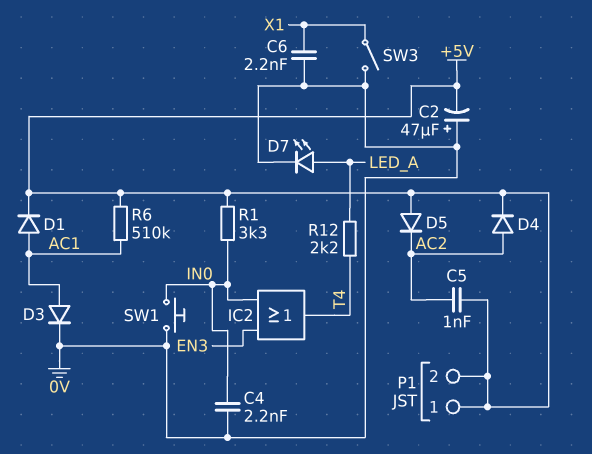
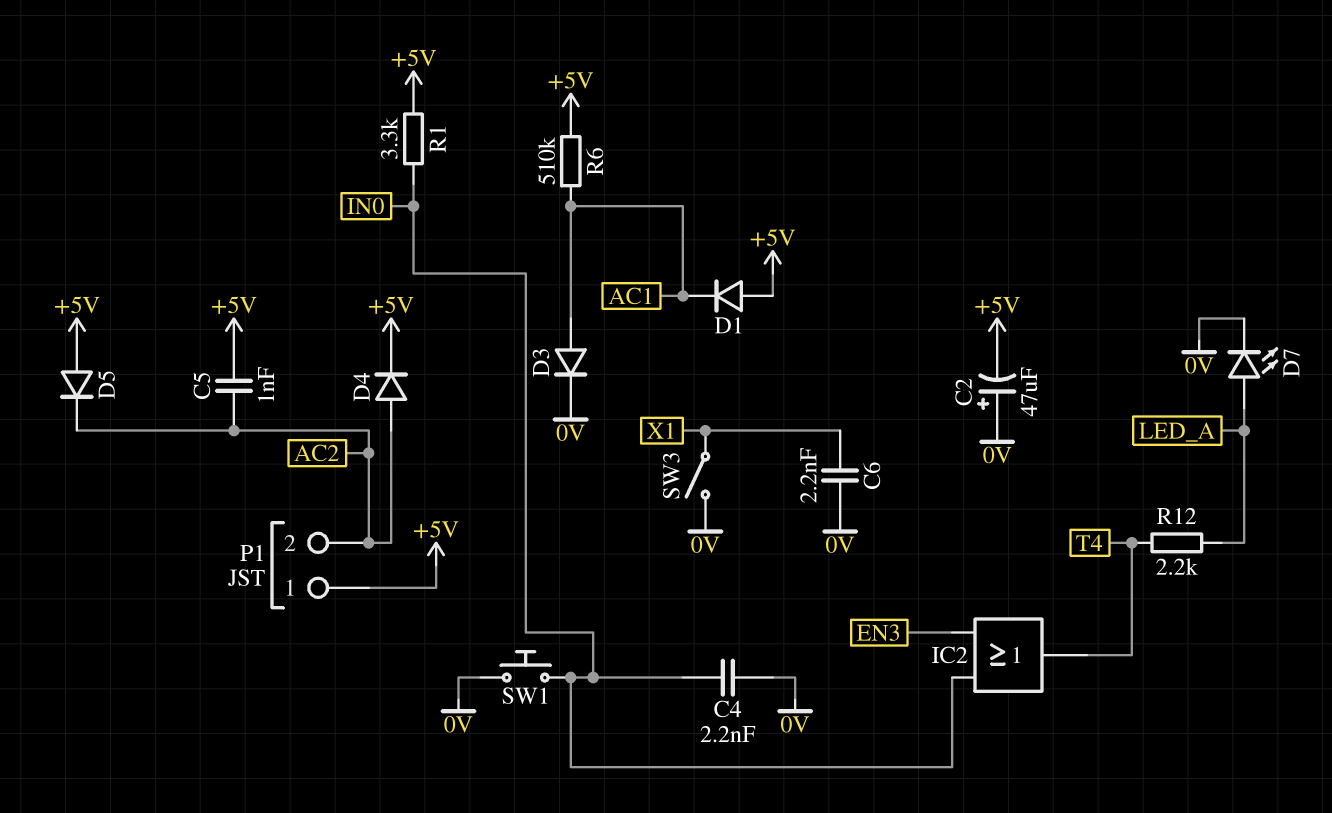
D1: diode (A AC1, K +5V) -> diode (A +5V, K AC1)
P1 pin 2: +5V -> AC2

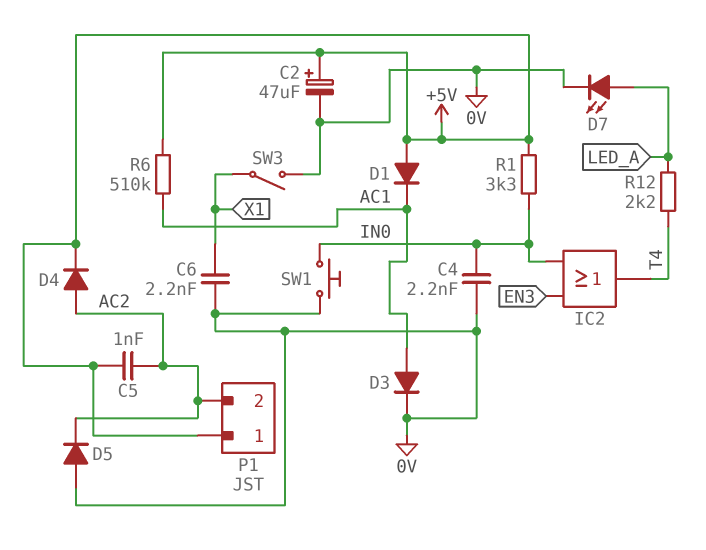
C2: 47uF (plus 0V, minus +5V) -> 47uF (plus +5V, minus 0V)
D5: diode (A +5V, K AC2) -> diode (A 0V, K AC2)

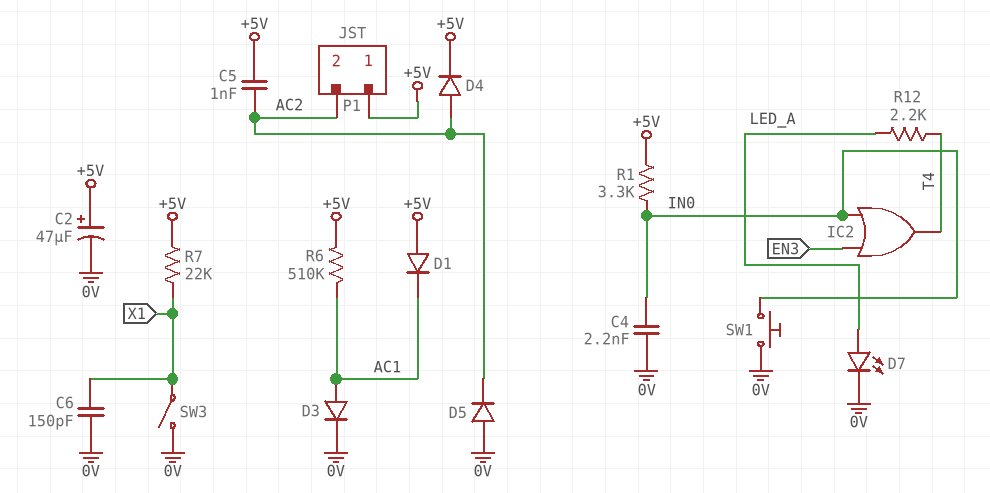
C6: 2.2nF (0V, X1) -> 150pF (0V, X1)
R7: none -> 22k (+5V, X1)

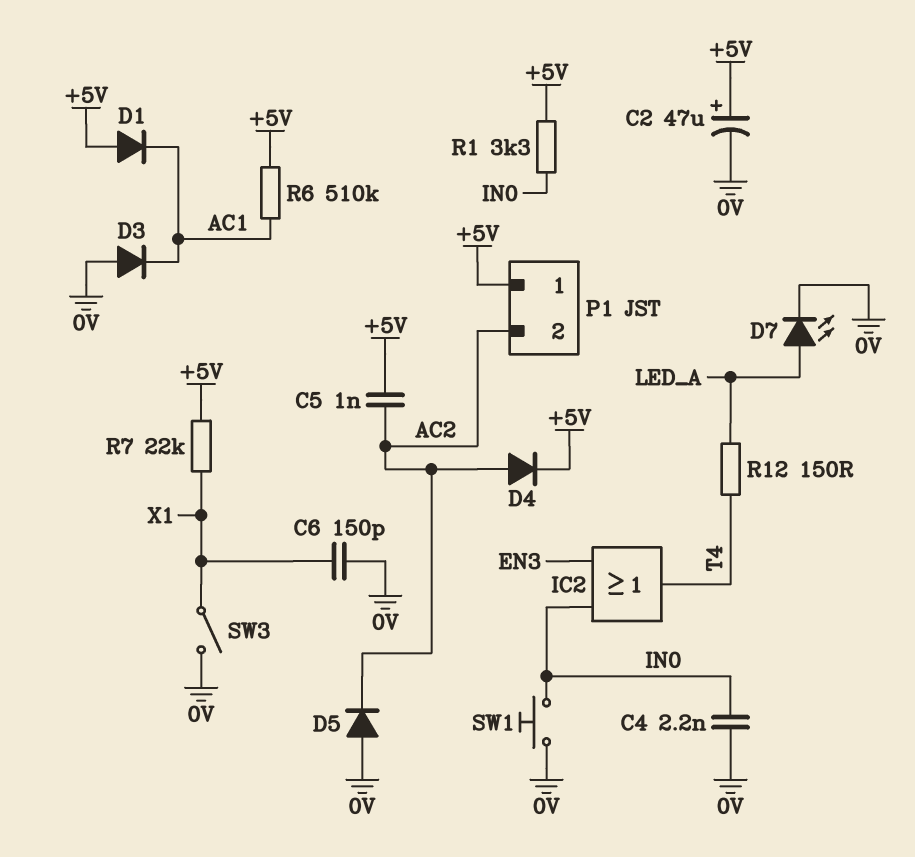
D3: diode (A AC1, K 0V) -> diode (A 0V, K AC1)
R12: 2.2k (LED_A, T4) -> 150 (LED_A, T4)

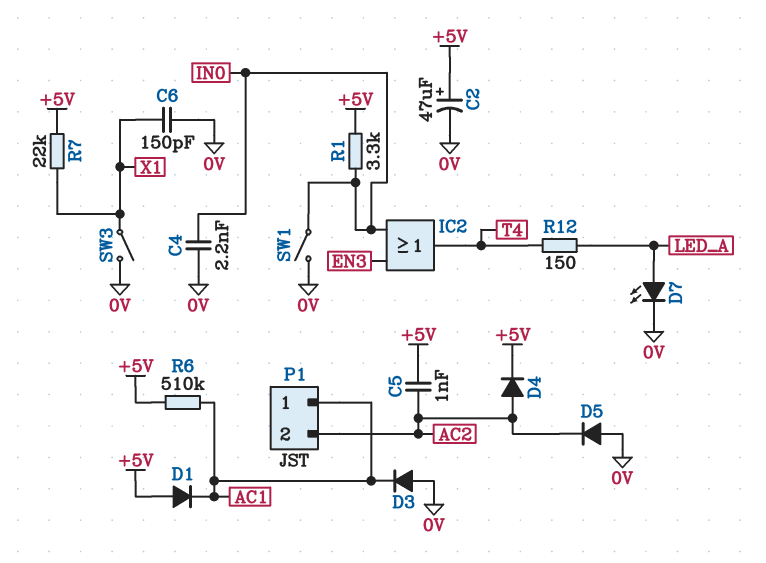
P1 pin 1: +5V -> AC1
SW1: button (0V, IN0) -> switch (0V, IN0)

